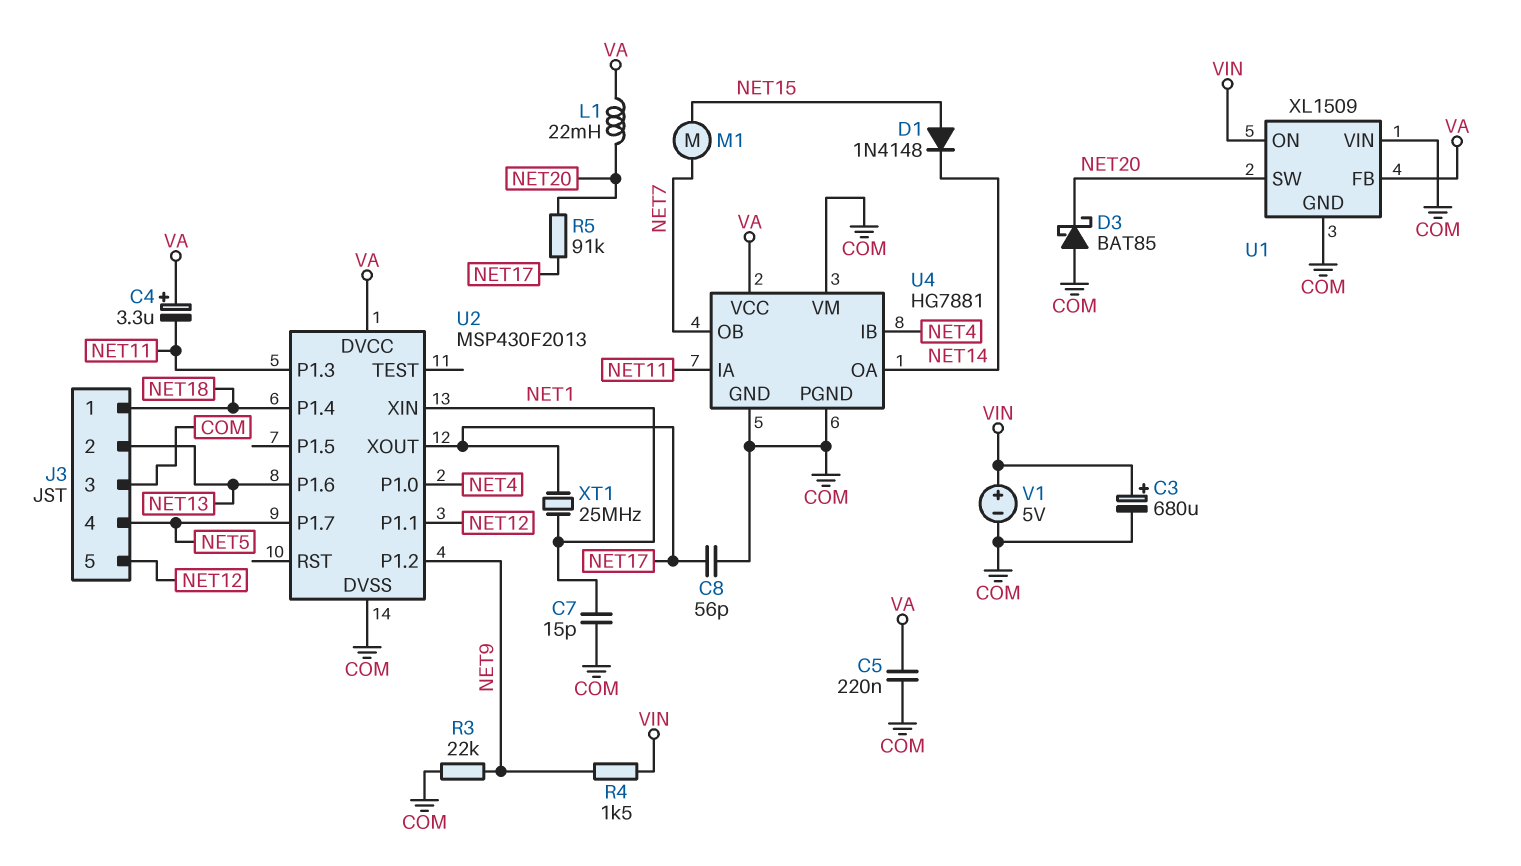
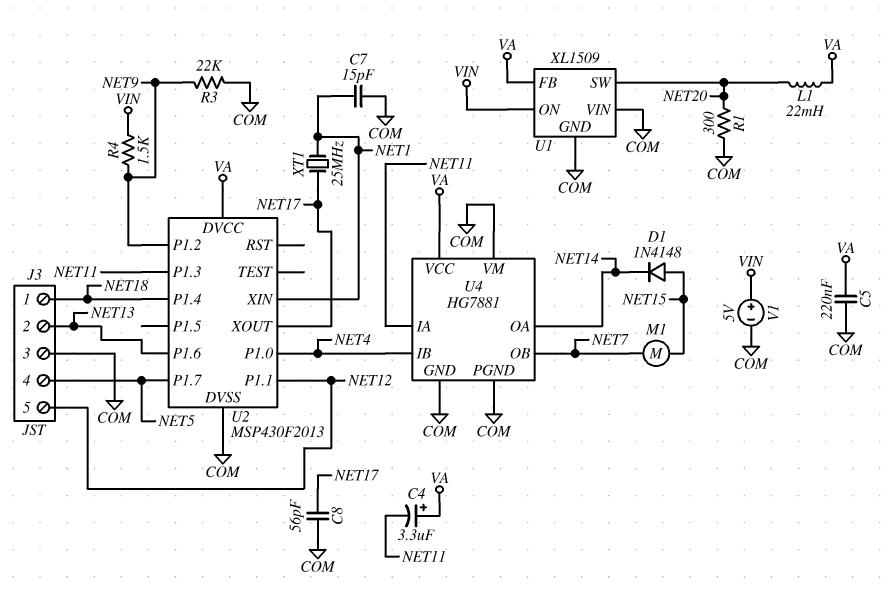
C3: 680uF (plus VIN, minus COM) -> none
D3: schottky BAT85 (A COM, K NET20) -> none
R1: none -> 300 (COM, NET20)
R5: 91k (NET17, NET20) -> none

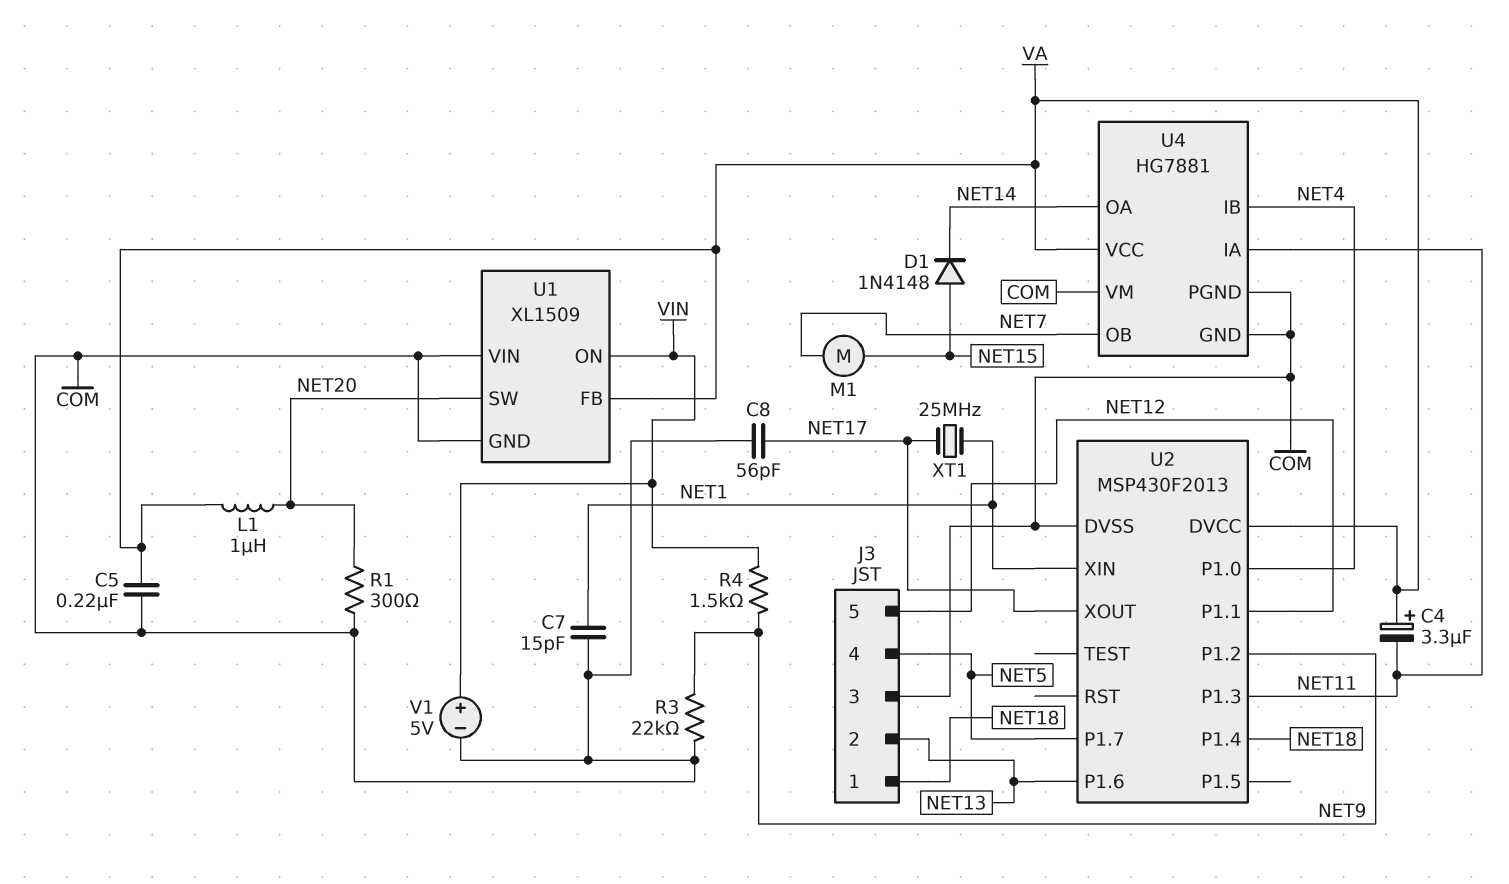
L1: 22mH (NET20, VA) -> 1uH (NET20, VA)

